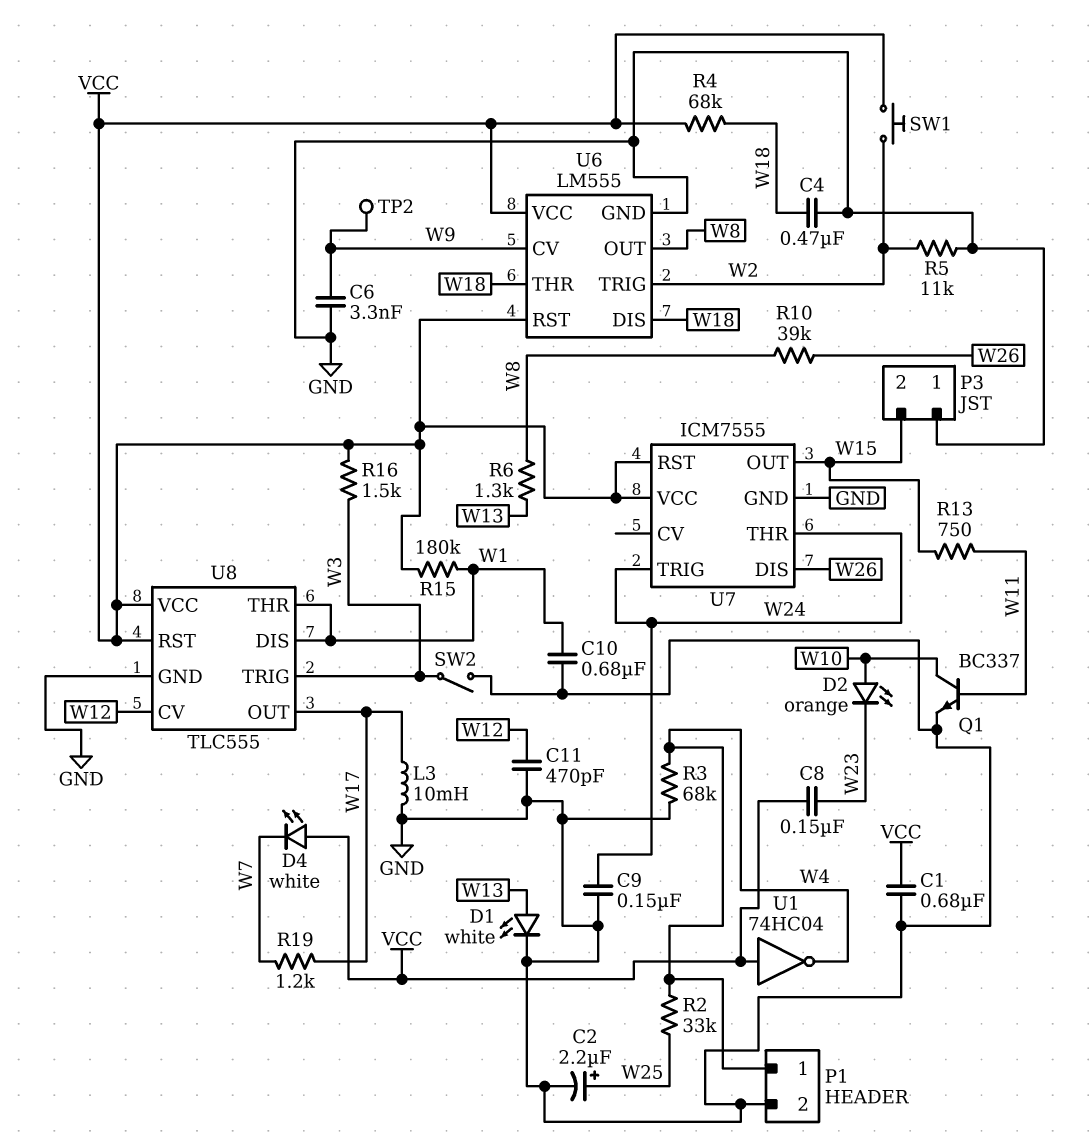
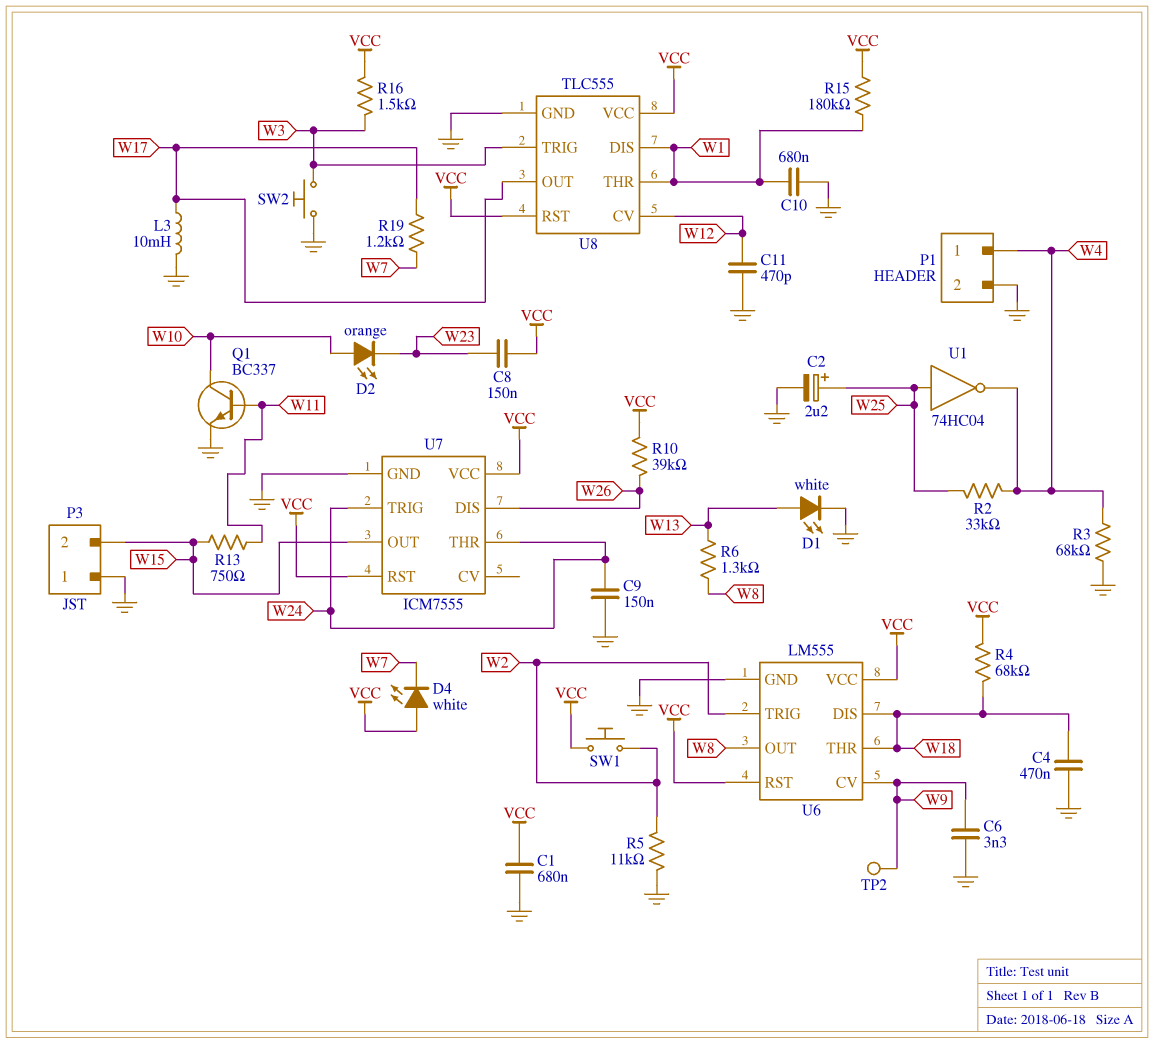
R10: 39k (W8, W26) -> 39k (VCC, W26)
SW2: switch (GND, W3) -> button (GND, W3)
U1: NOT 74HC04 (in VCC, out W4) -> NOT 74HC04 (in W25, out W4)

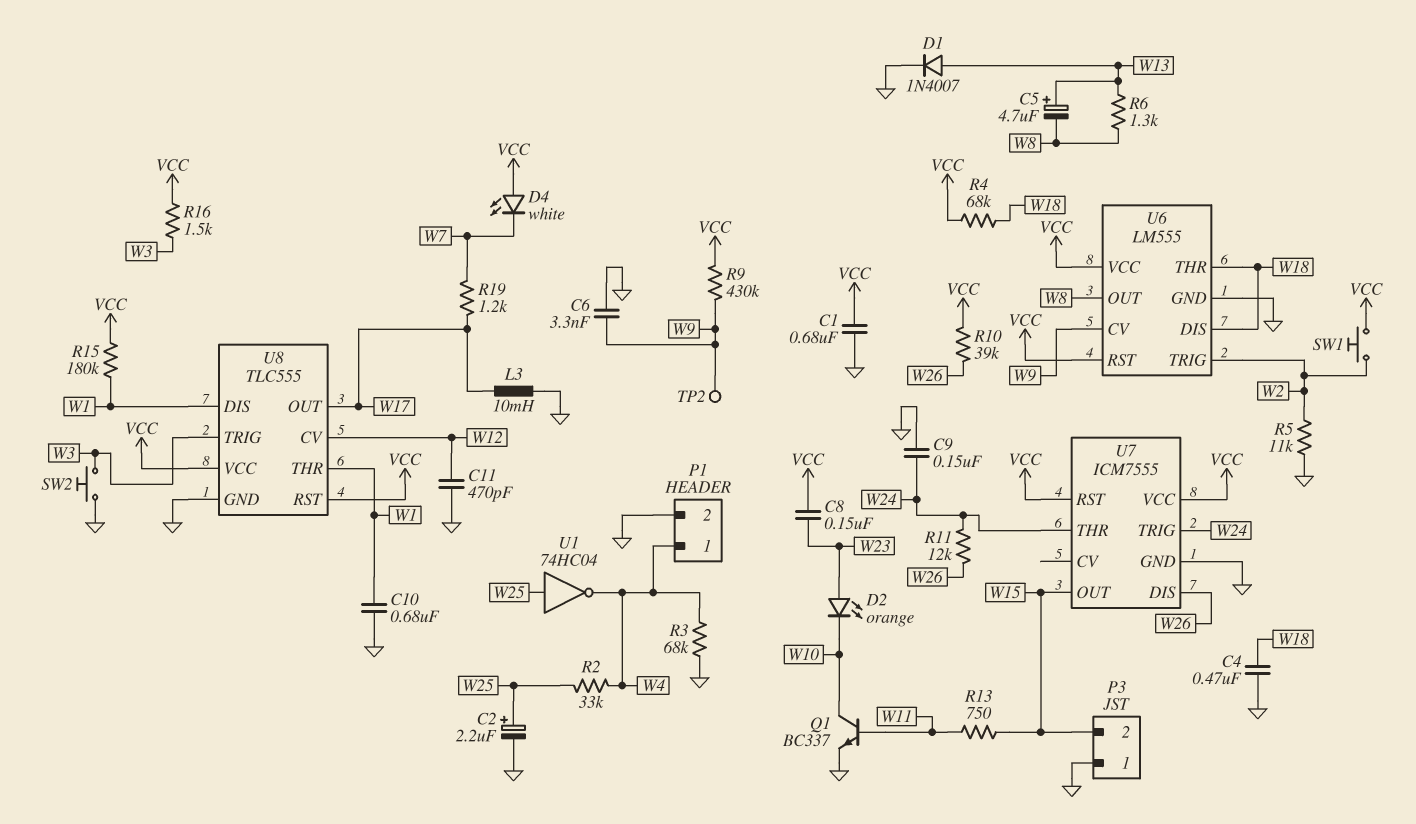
C5: none -> 4.7uF (plus W13, minus W8)
D1: LED white (A W13, K GND) -> diode 1N4007 (A W13, K GND)
D2: LED orange (A W10, K W23) -> LED orange (A W23, K W10)
R9: none -> 430k (VCC, W9)
R11: none -> 12k (W24, W26)

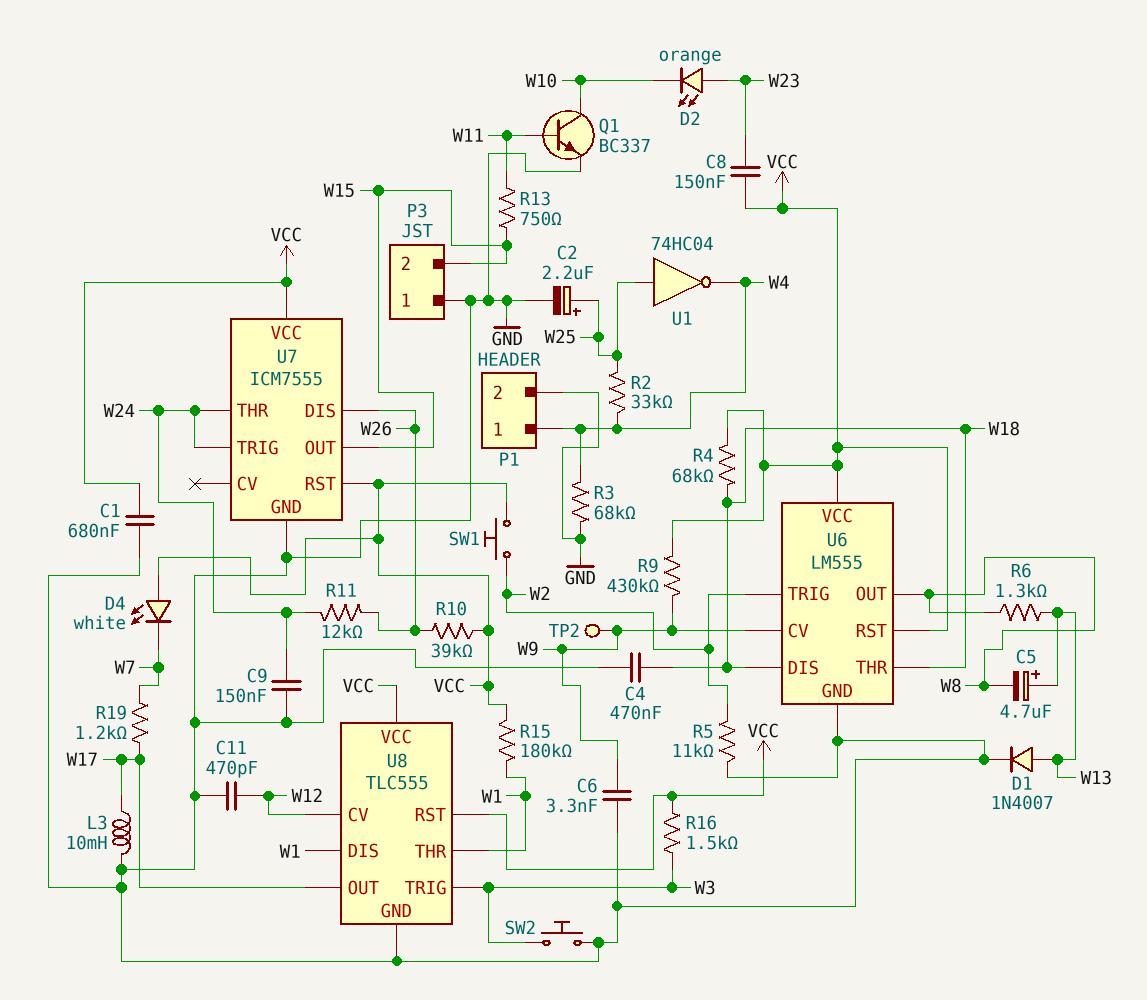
C10: 680nF (GND, W1) -> none

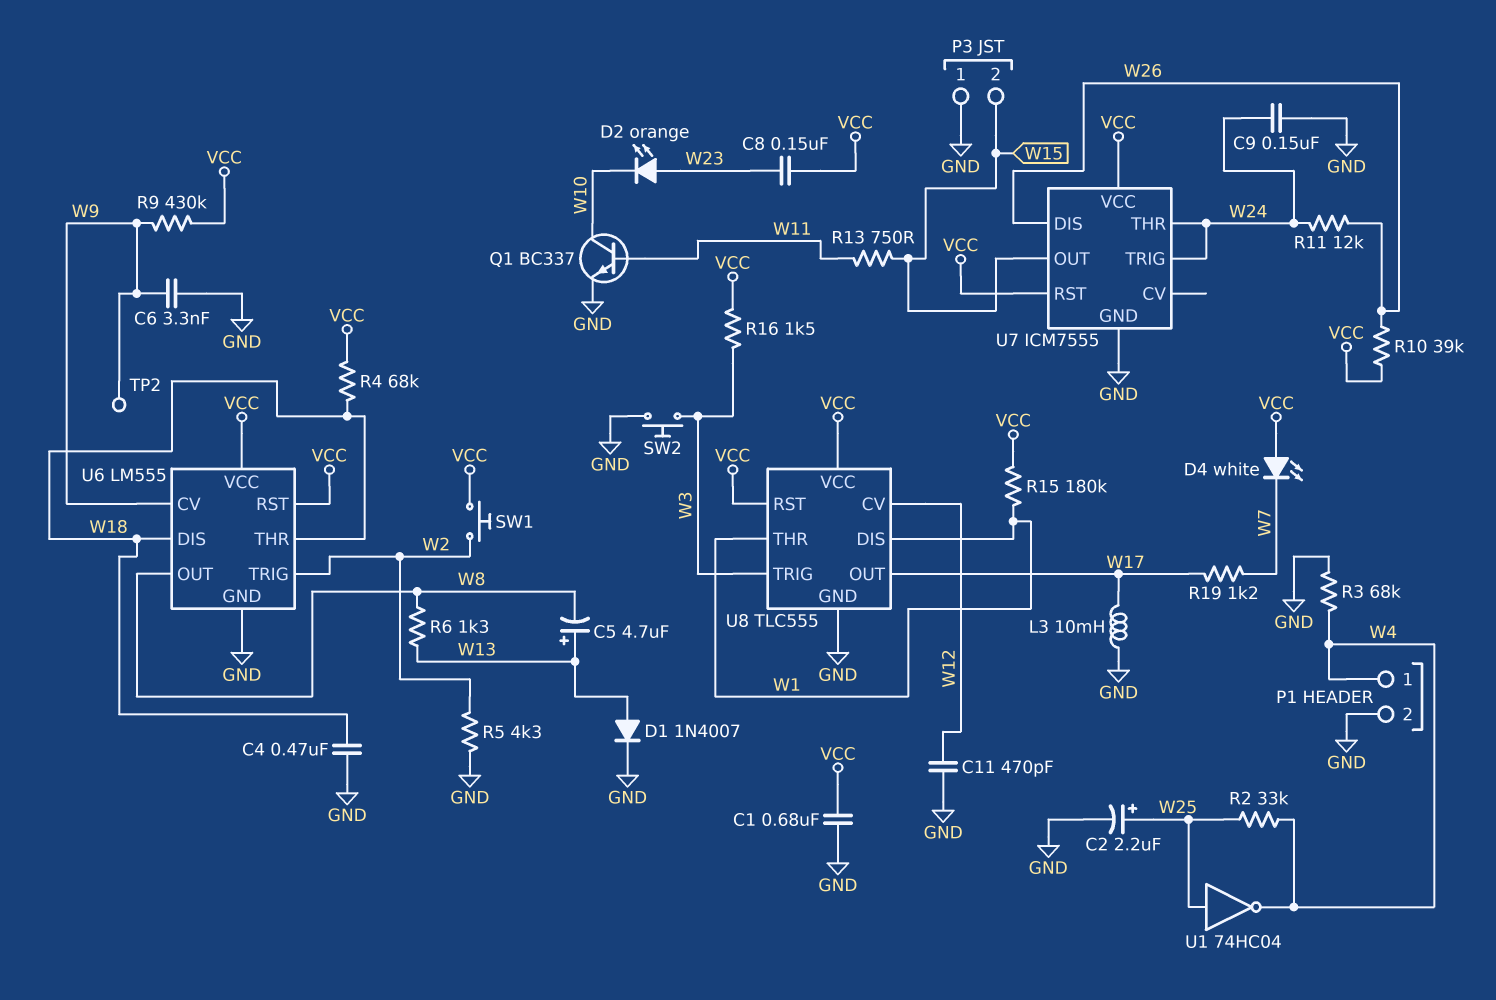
R5: 11k (GND, W2) -> 4.3k (GND, W2)

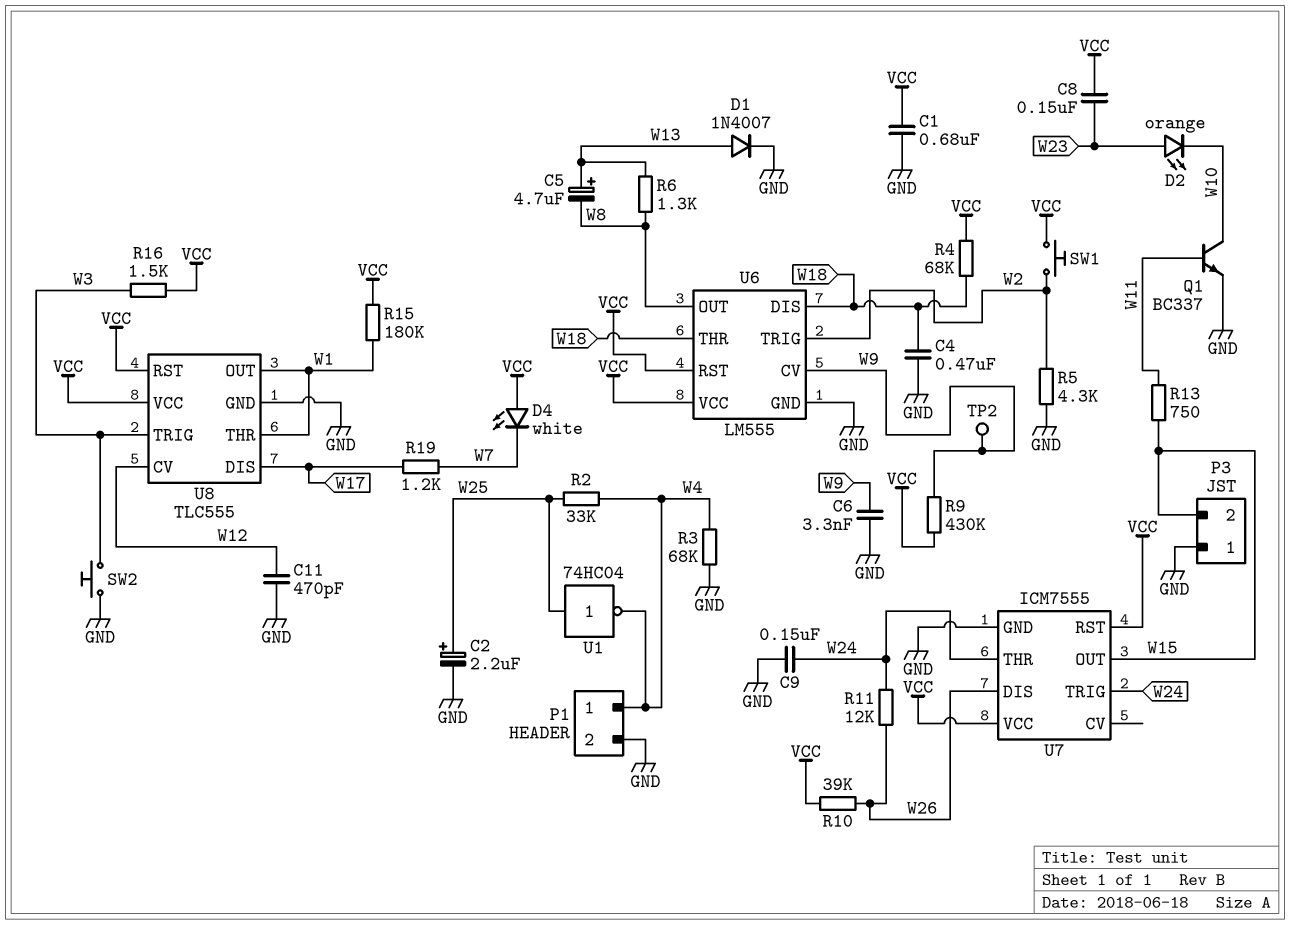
L3: 10mH (GND, W17) -> none
U8 pin DIS: W1 -> W17
U8 pin OUT: W17 -> W1

